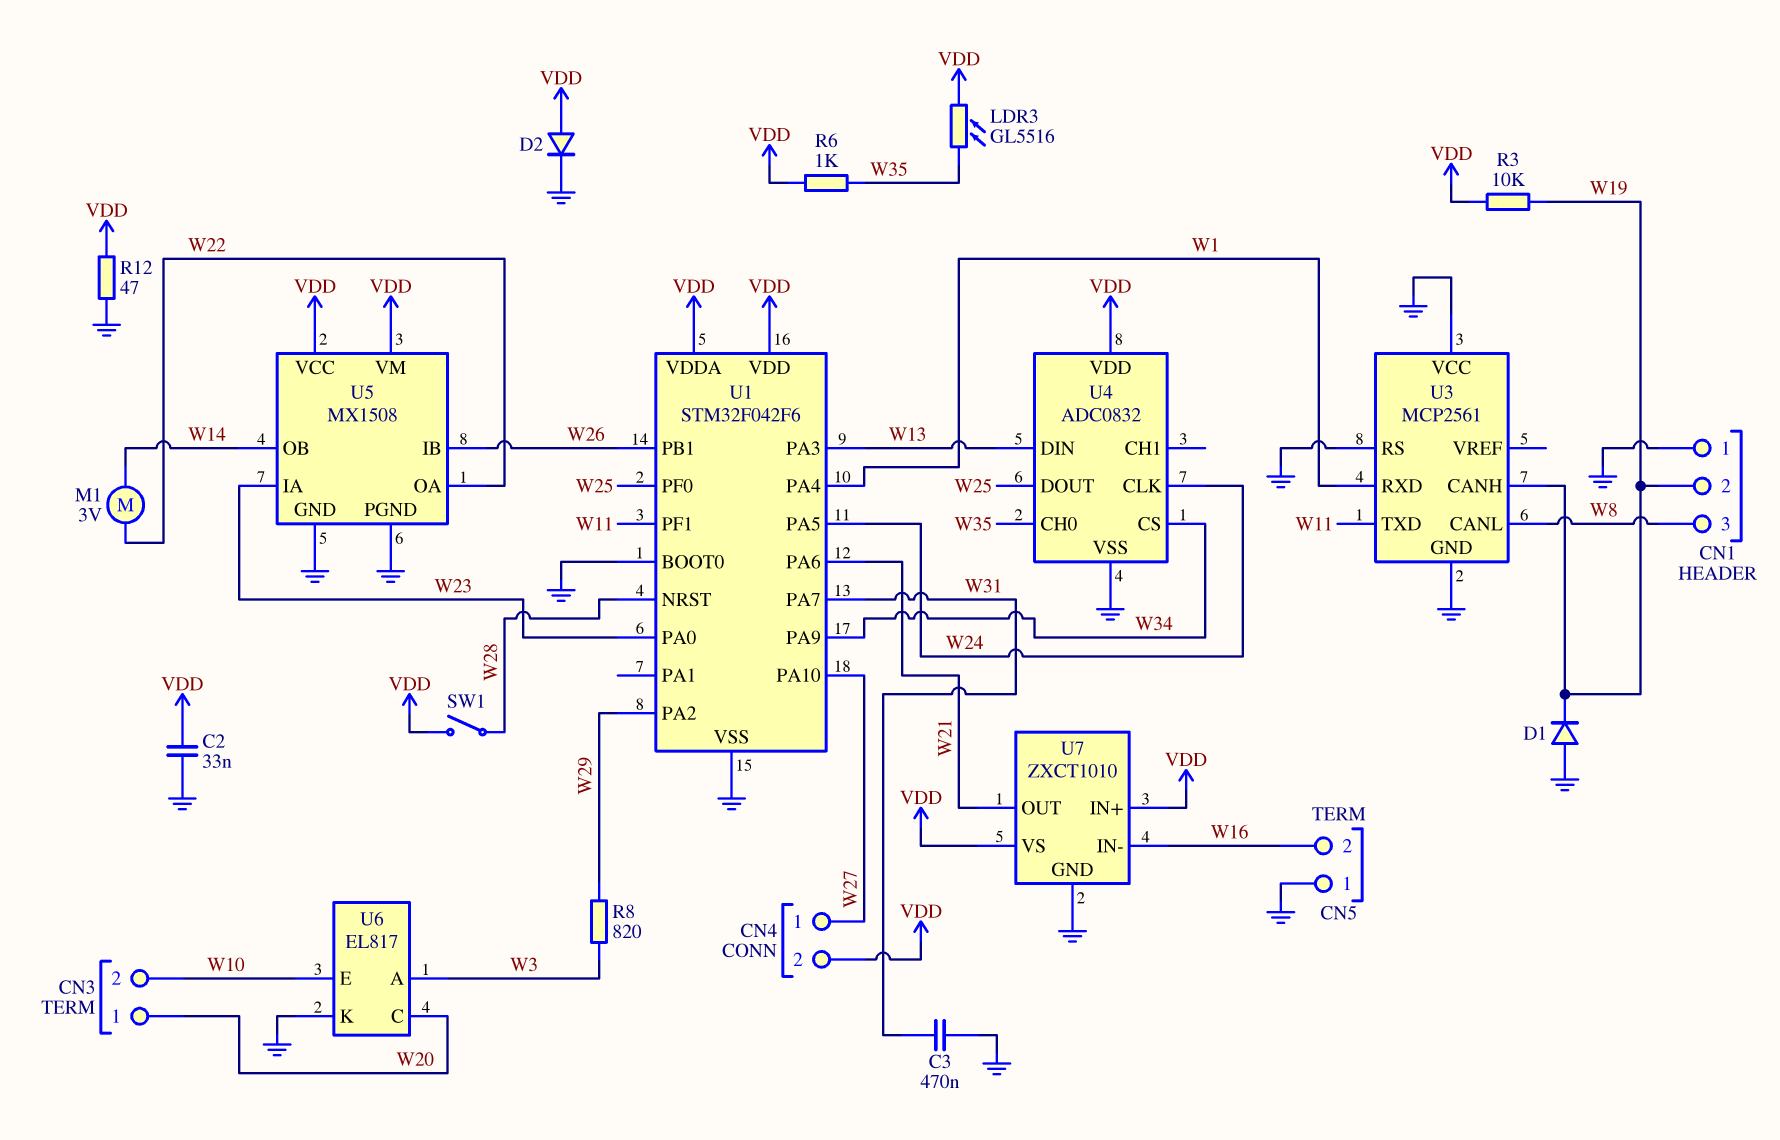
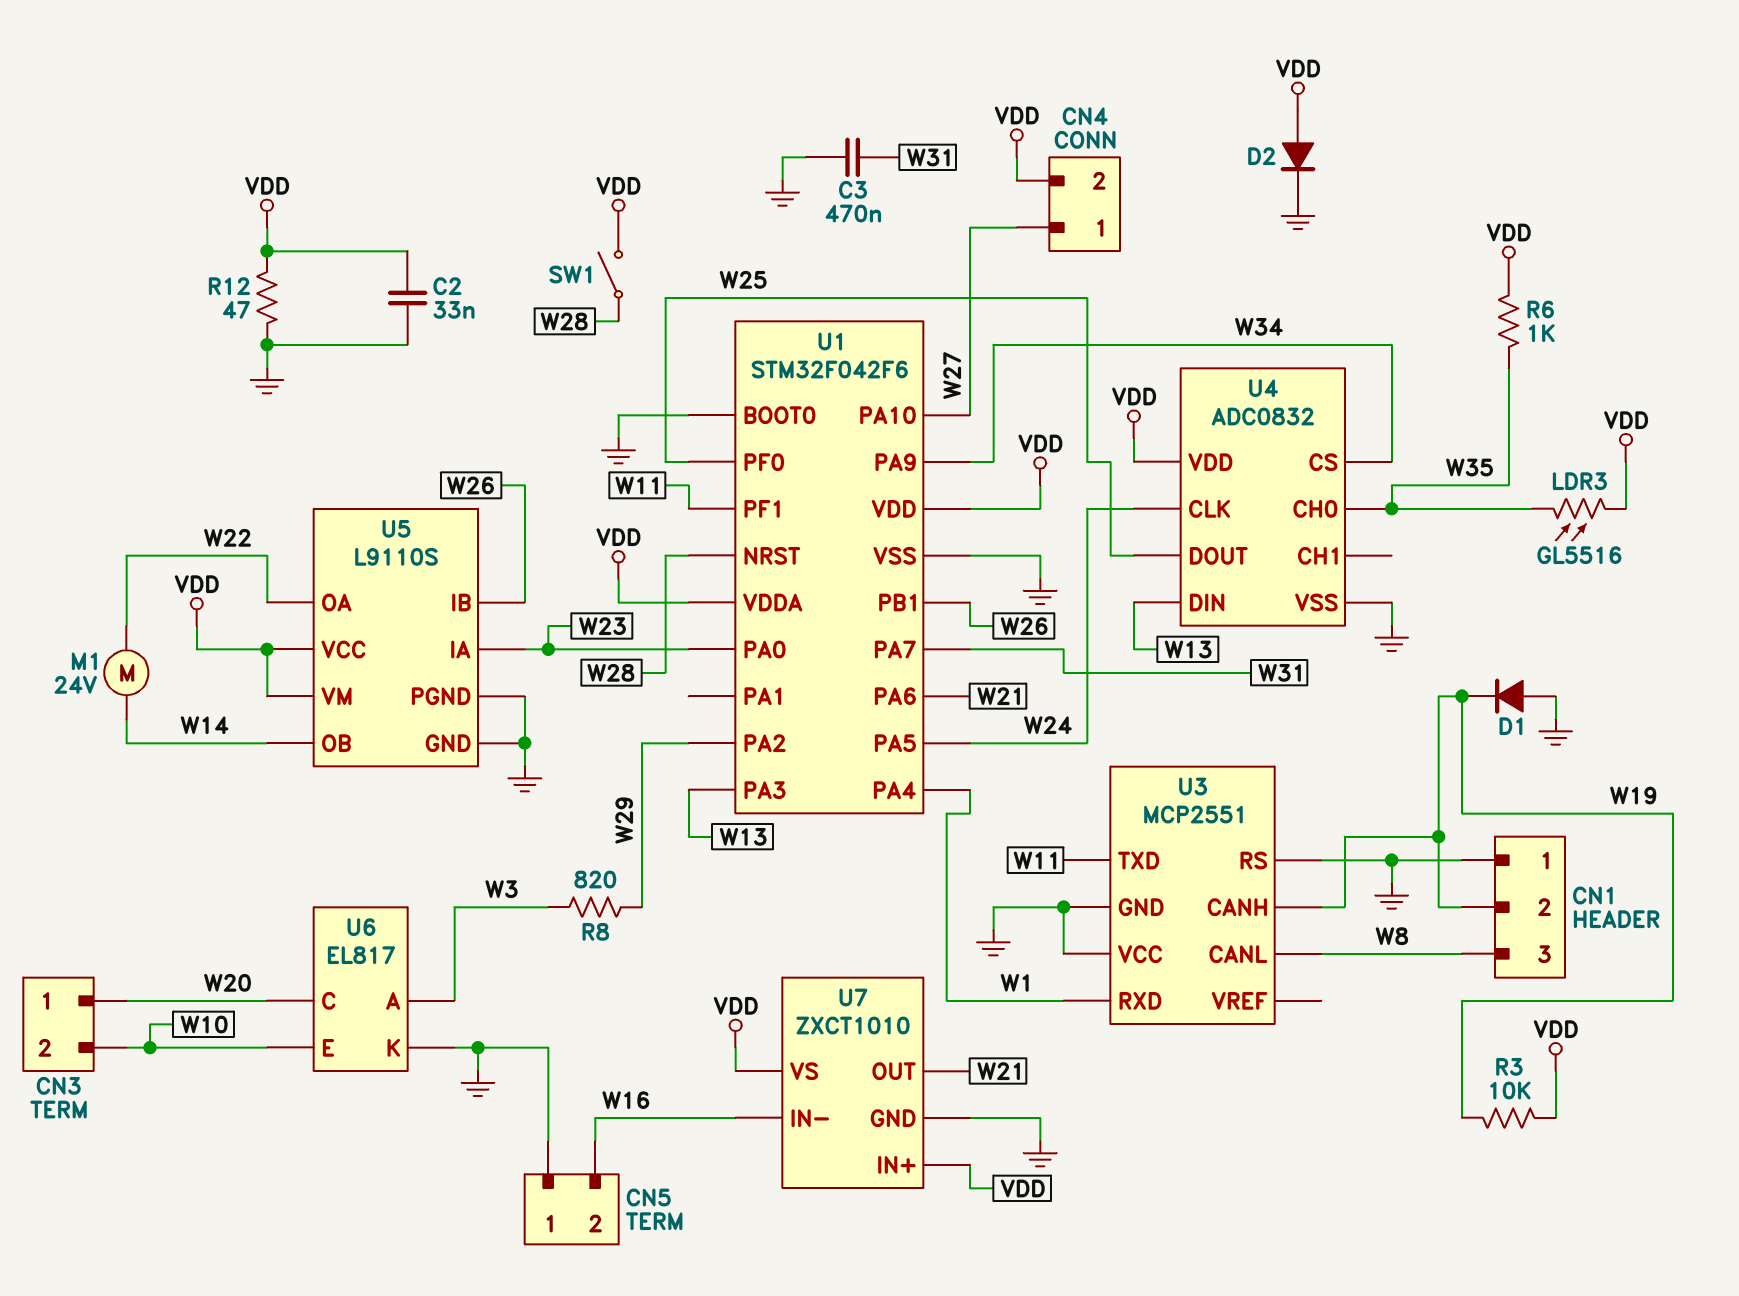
M1: motor 3V (W14, W22) -> motor 24V (W14, W22)
U3: MCP2561 -> MCP2551
U5: MX1508 -> L9110S

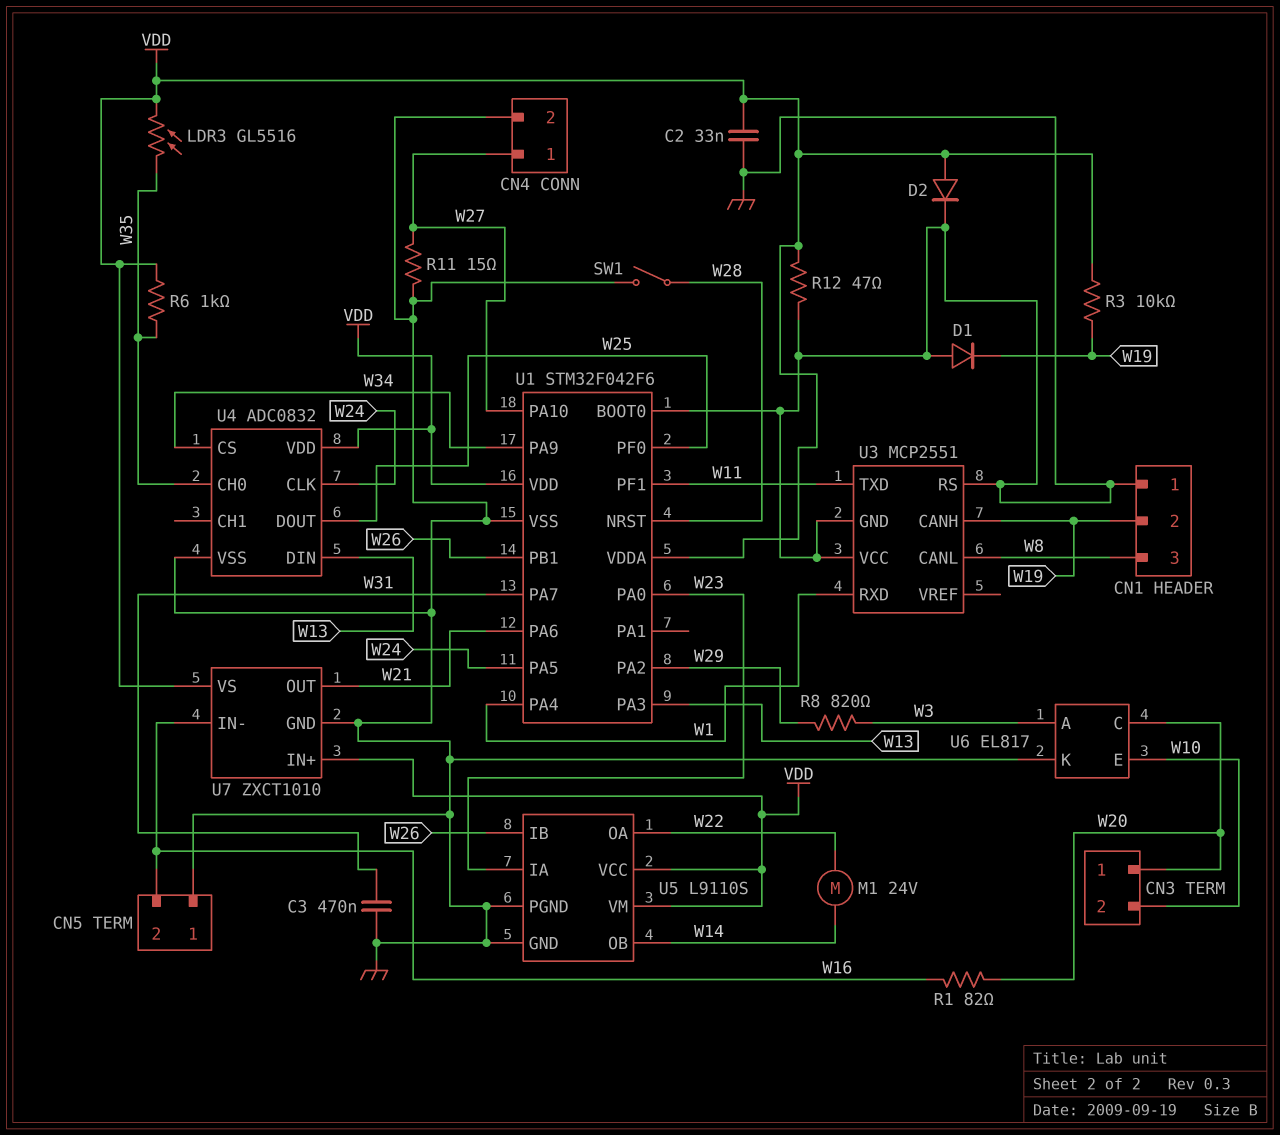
CN4 pin 2: VDD -> GND
R1: none -> 82 (W16, W20)
R11: none -> 15 (GND, W27)
SW1: switch (VDD, W28) -> switch (GND, W28)

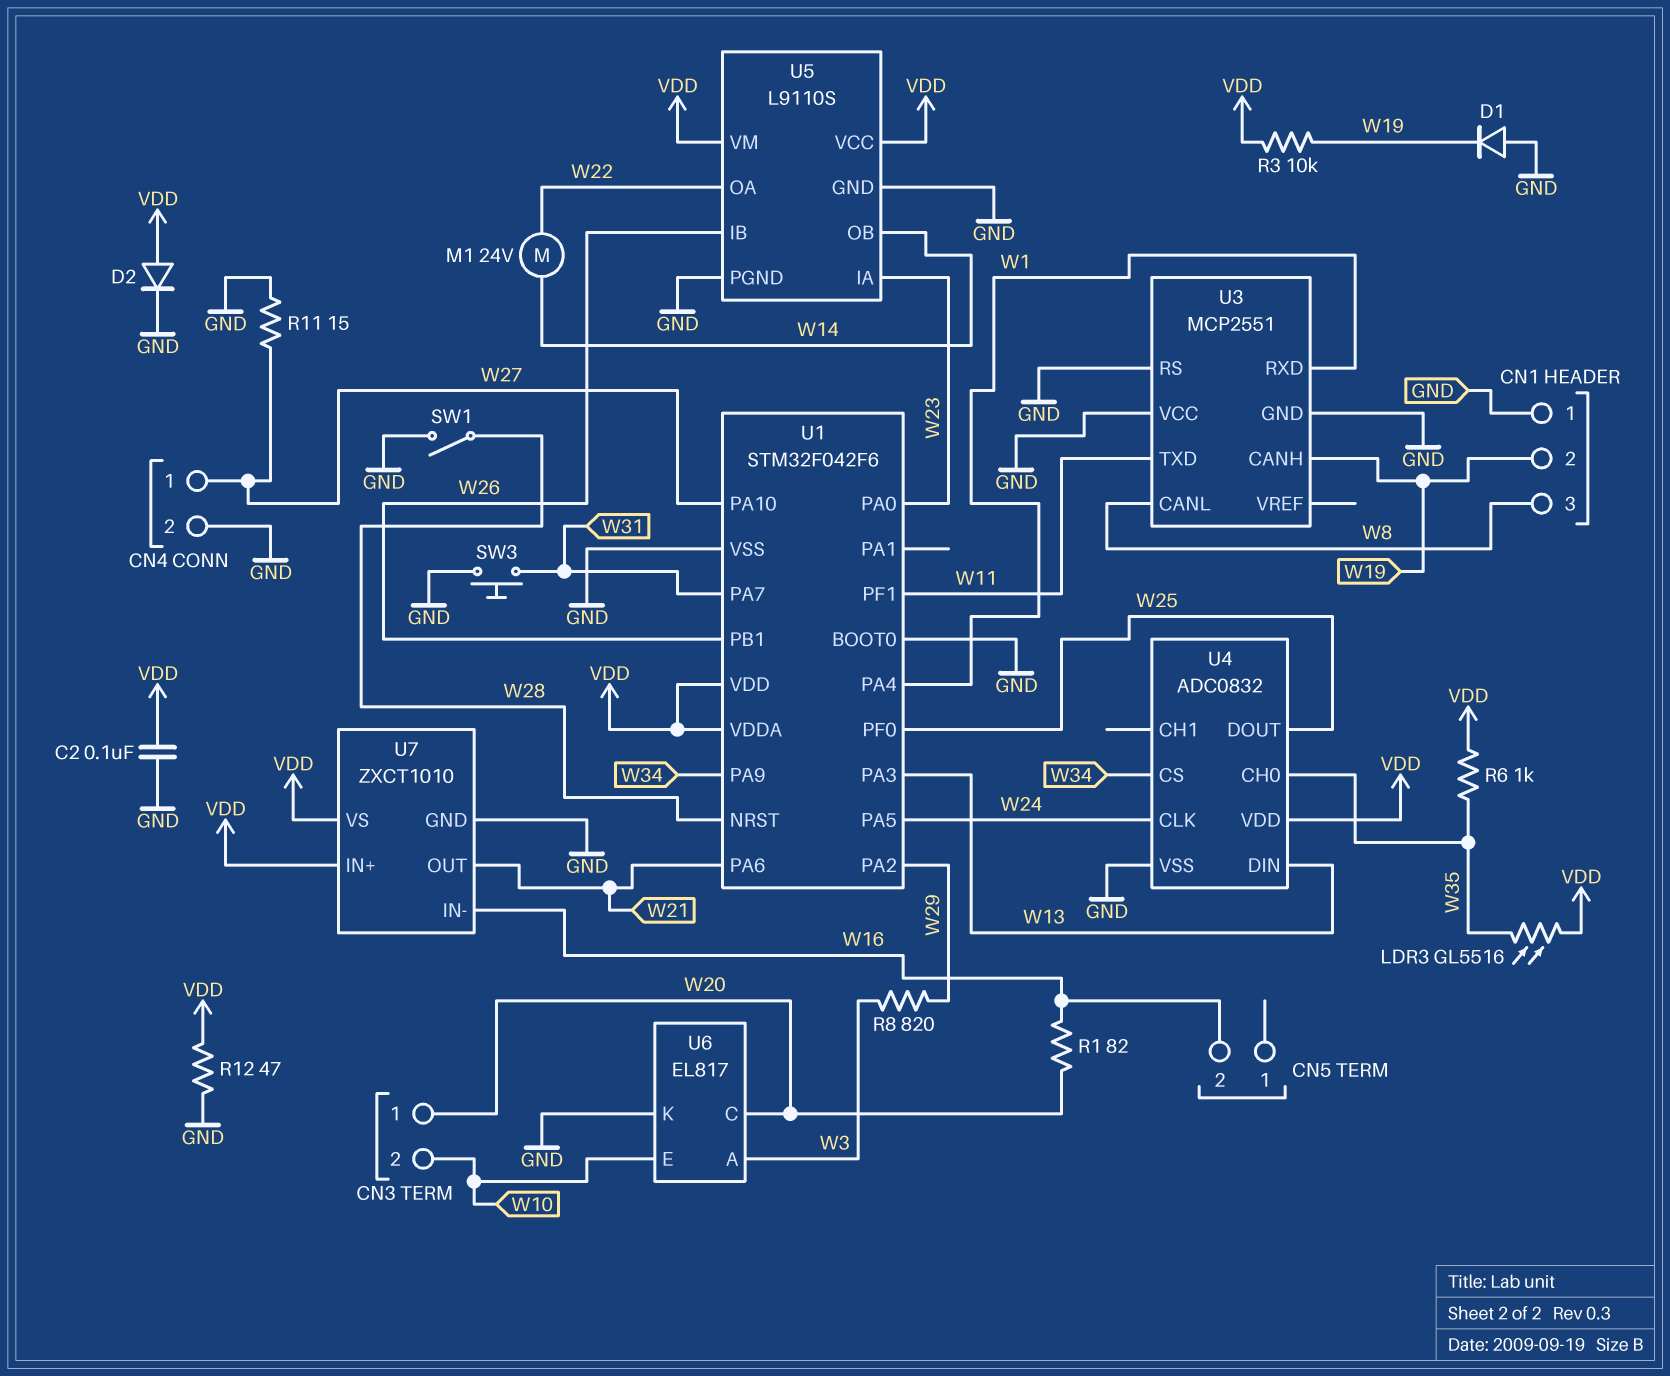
C2: 33nF (GND, VDD) -> 100nF (GND, VDD)
C3: 470nF (GND, W31) -> none
CN5 pin 1: GND -> none
SW3: none -> button (GND, W31)

